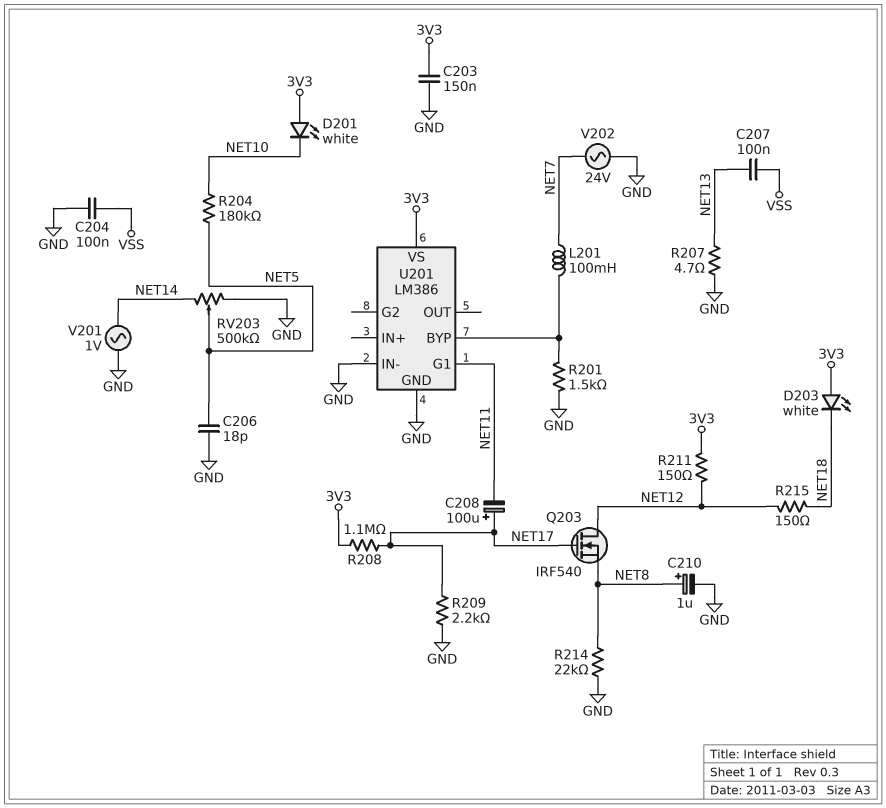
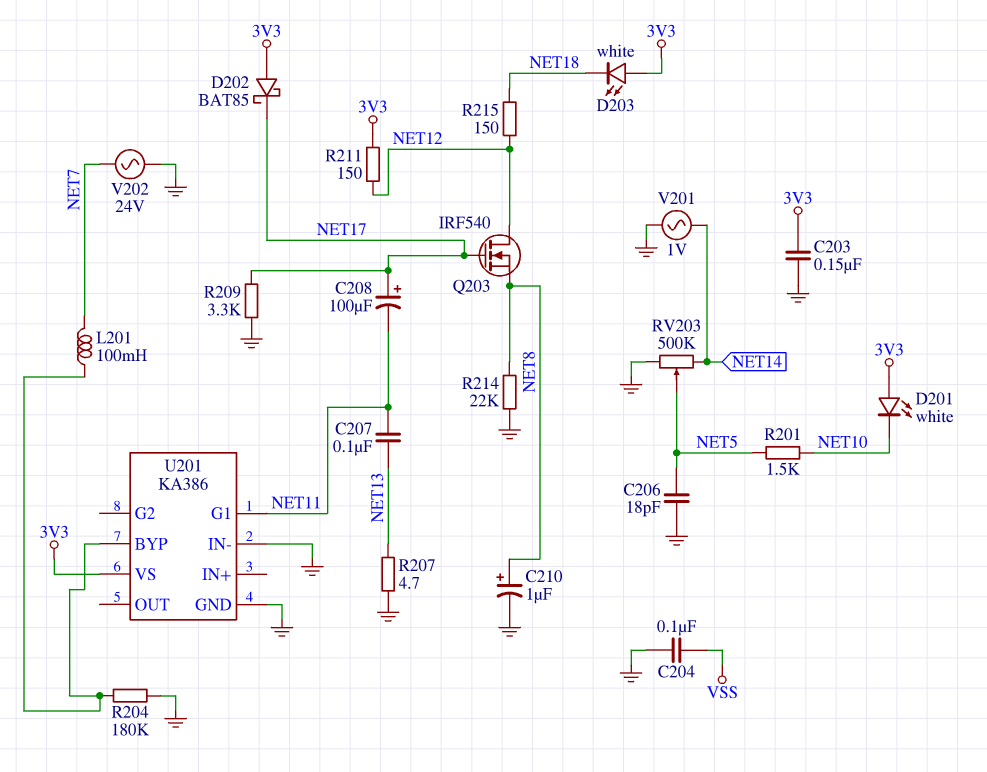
C207: 100nF (NET13, VSS) -> 100nF (NET11, NET13)
D202: none -> schottky BAT85 (A 3V3, K NET17)
R201: 1.5k (GND, U201/BYP) -> 1.5k (NET5, NET10)
R204: 180k (NET5, NET10) -> 180k (GND, U201/BYP)
R208: 1.1M (3V3, NET17) -> none
R209: 2.2k (GND, NET17) -> 3.3k (GND, NET17)
U201: LM386 -> KA386

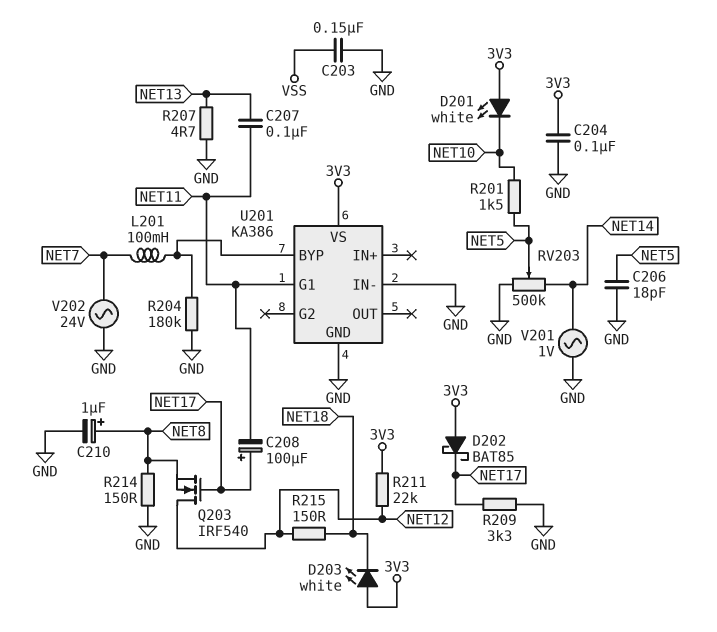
C203: 150nF (3V3, GND) -> 150nF (GND, VSS)
C204: 100nF (GND, VSS) -> 100nF (3V3, GND)
R211: 150 (3V3, NET12) -> 22k (3V3, NET12)
R214: 22k (GND, NET8) -> 150 (GND, NET8)

